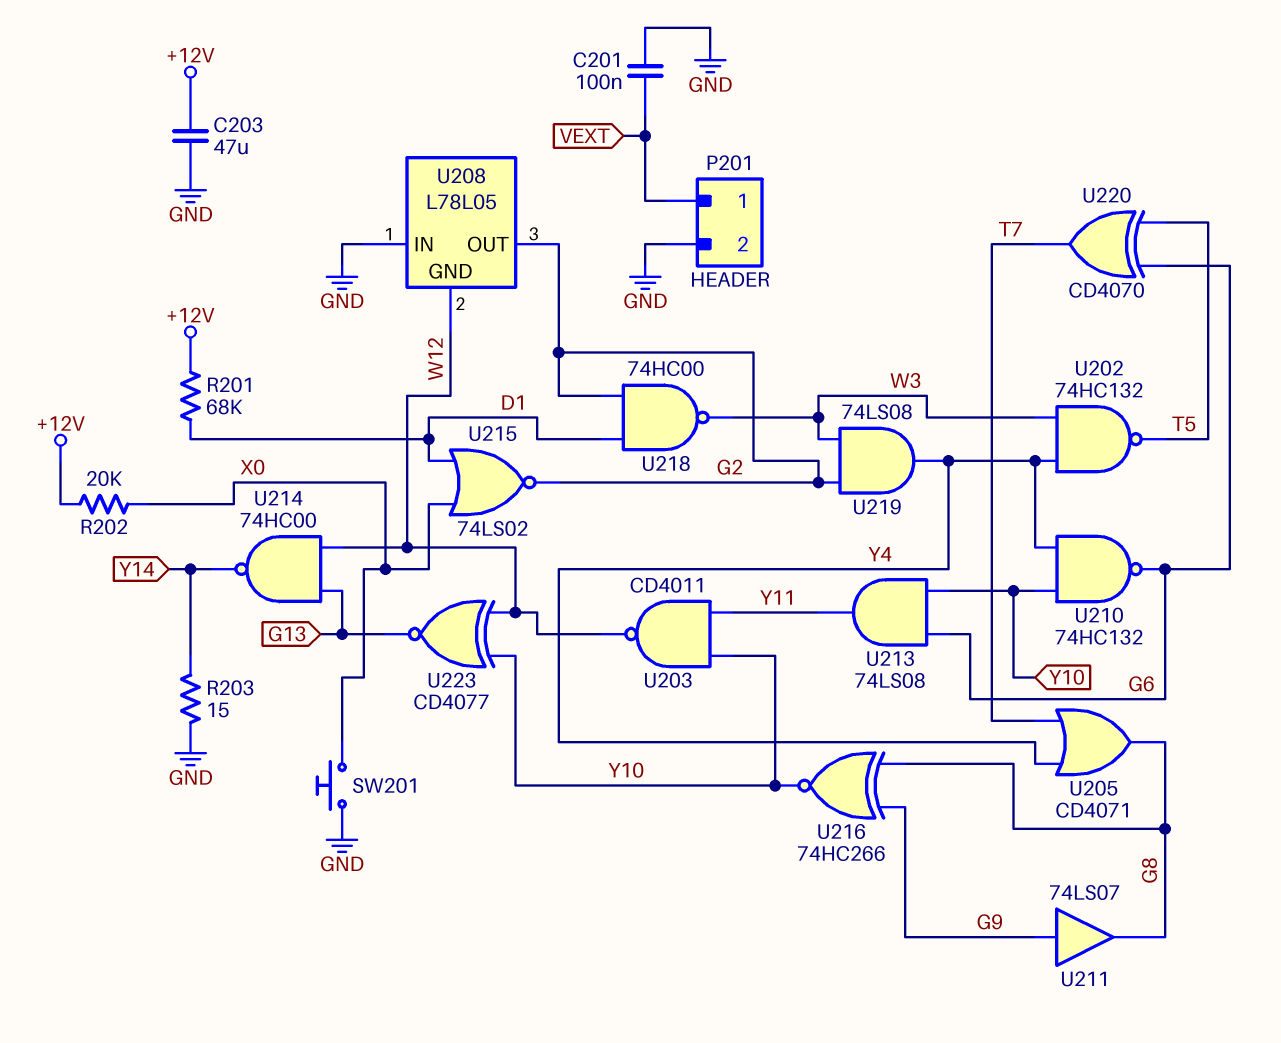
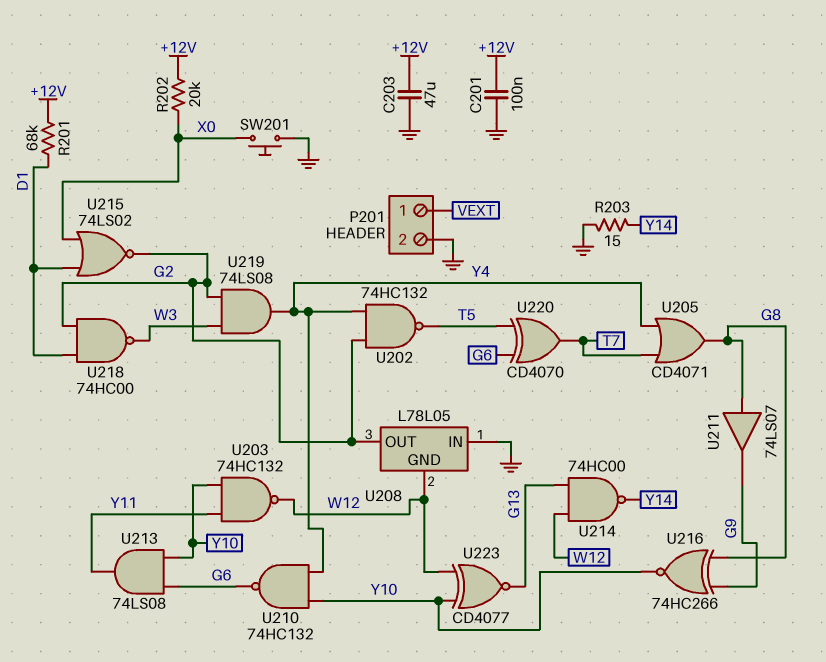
C201: 100nF (GND, VEXT) -> 100nF (+12V, GND)
U202: NAND 74HC132 (in W3, in Y4, out T5) -> NAND 74HC132 (in G2, in Y4, out T5)
U203: NAND CD4011 (in Y10, in Y11, out W12) -> NAND 74HC132 (in Y10, in Y11, out W12)
U211: buffer 74LS07 (in G9, out G8) -> buffer 74LS07 (in G8, out G9)

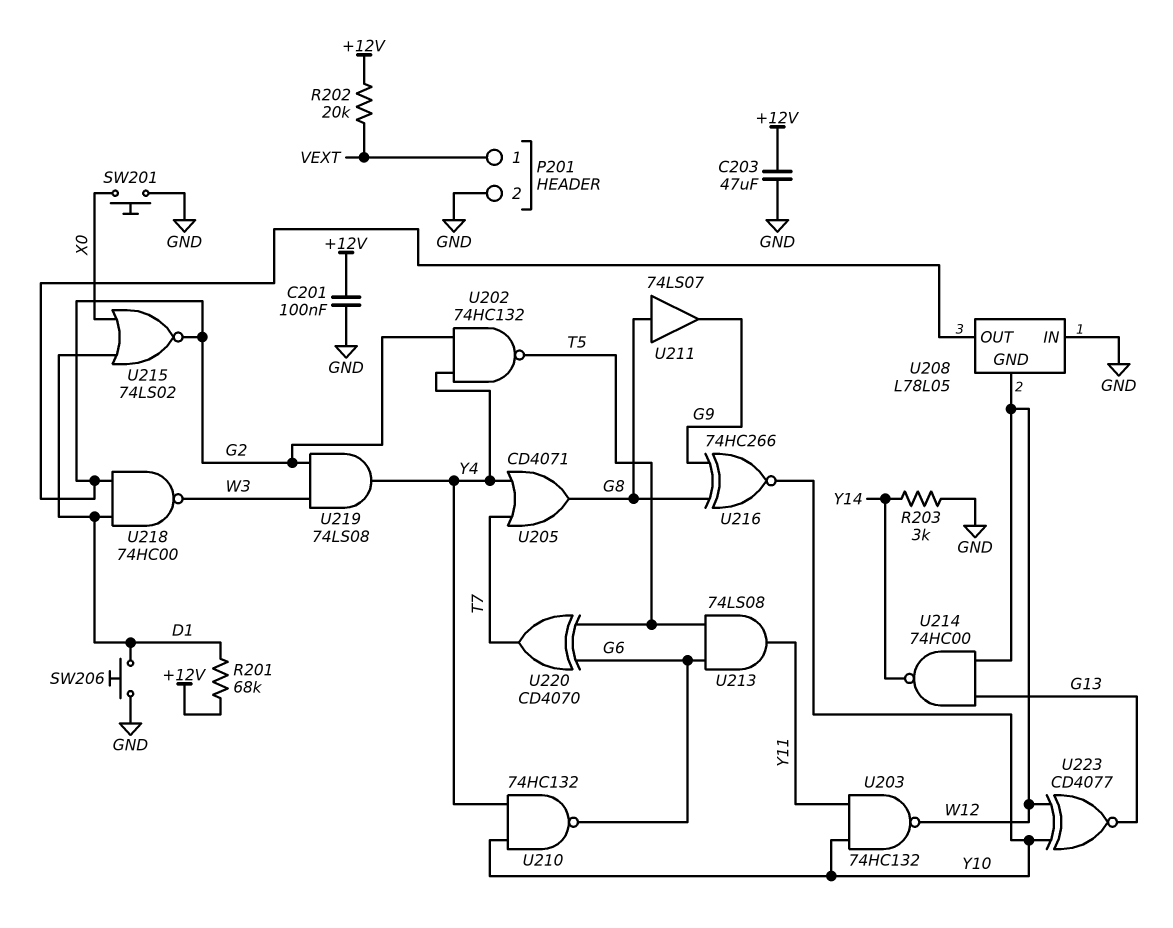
R202: 20k (+12V, X0) -> 20k (+12V, VEXT)
R203: 15 (GND, Y14) -> 3k (GND, Y14)
SW206: none -> button (D1, GND)
U213: AND 74LS08 (in G6, in Y10, out Y11) -> AND 74LS08 (in G6, in T5, out Y11)

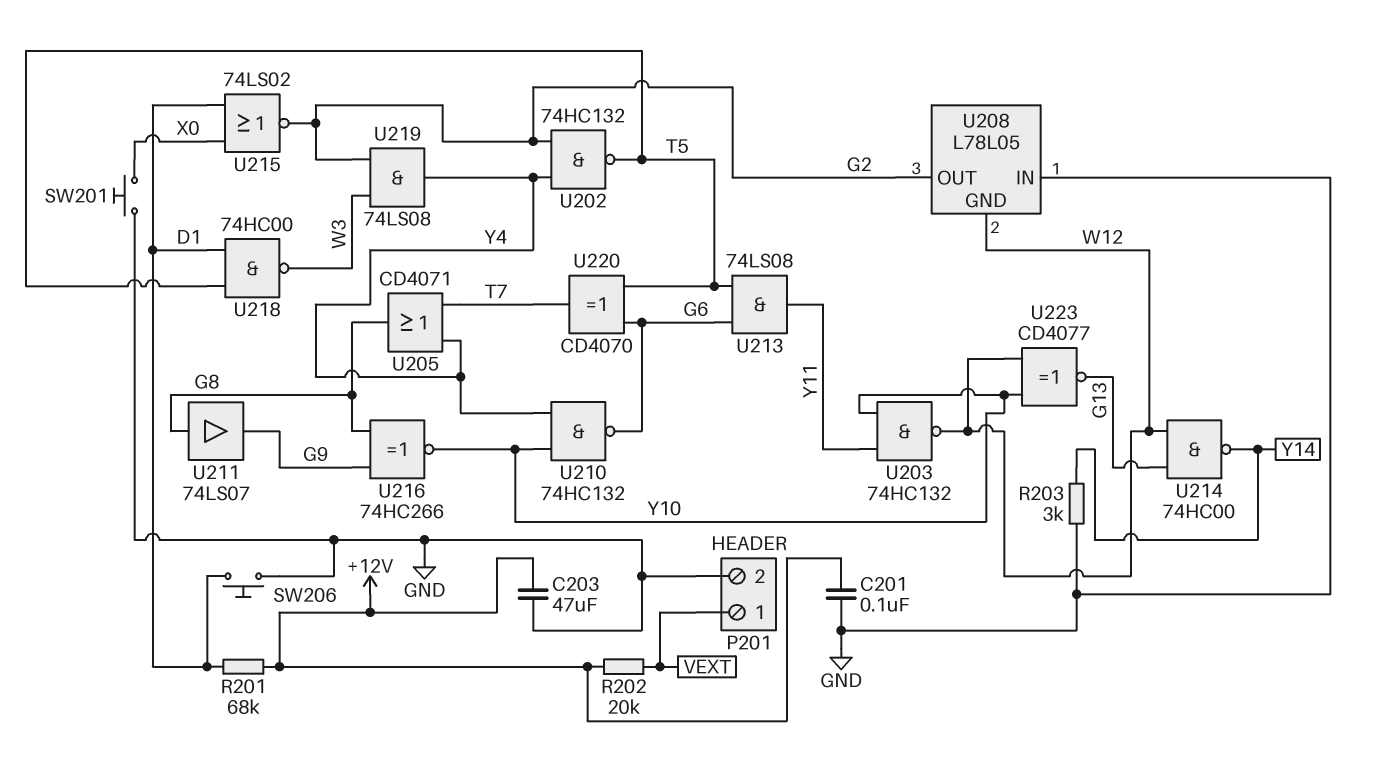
U218: NAND 74HC00 (in D1, in G2, out W3) -> NAND 74HC00 (in D1, in T5, out W3)

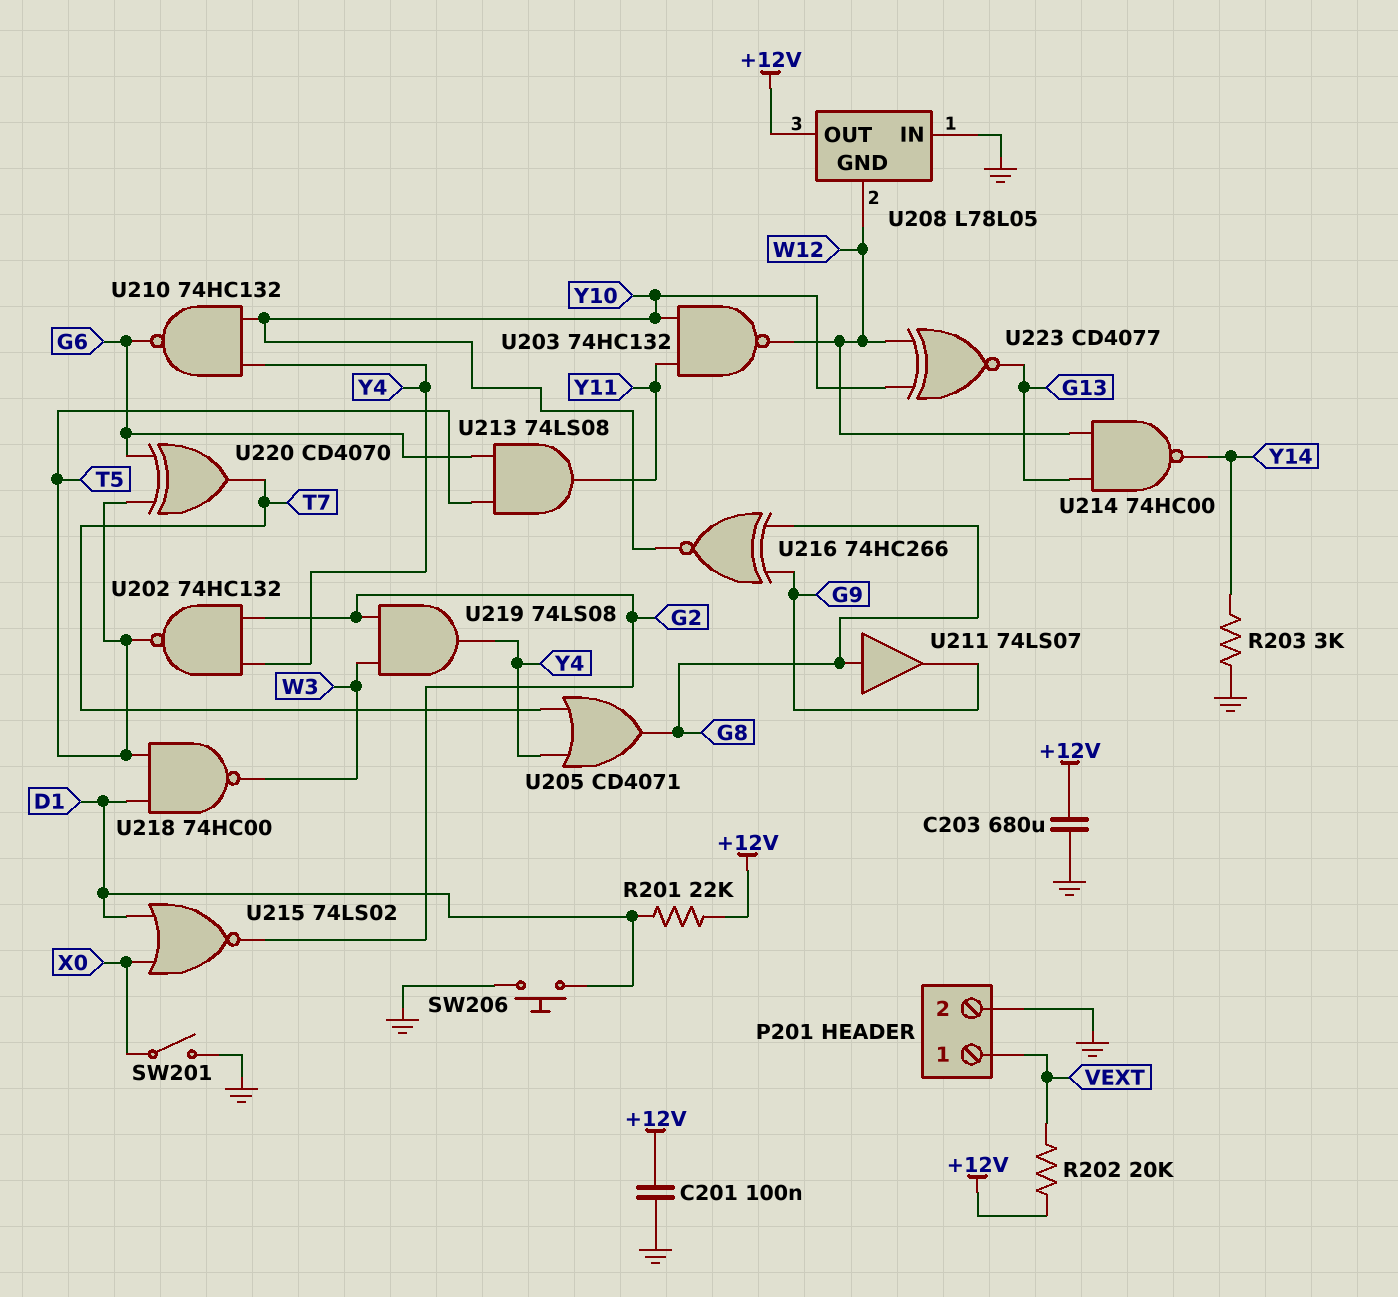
C203: 47uF (+12V, GND) -> 680uF (+12V, GND)
R201: 68k (+12V, D1) -> 22k (+12V, D1)
SW201: button (GND, X0) -> switch (GND, X0)
U208 pin OUT: G2 -> +12V

